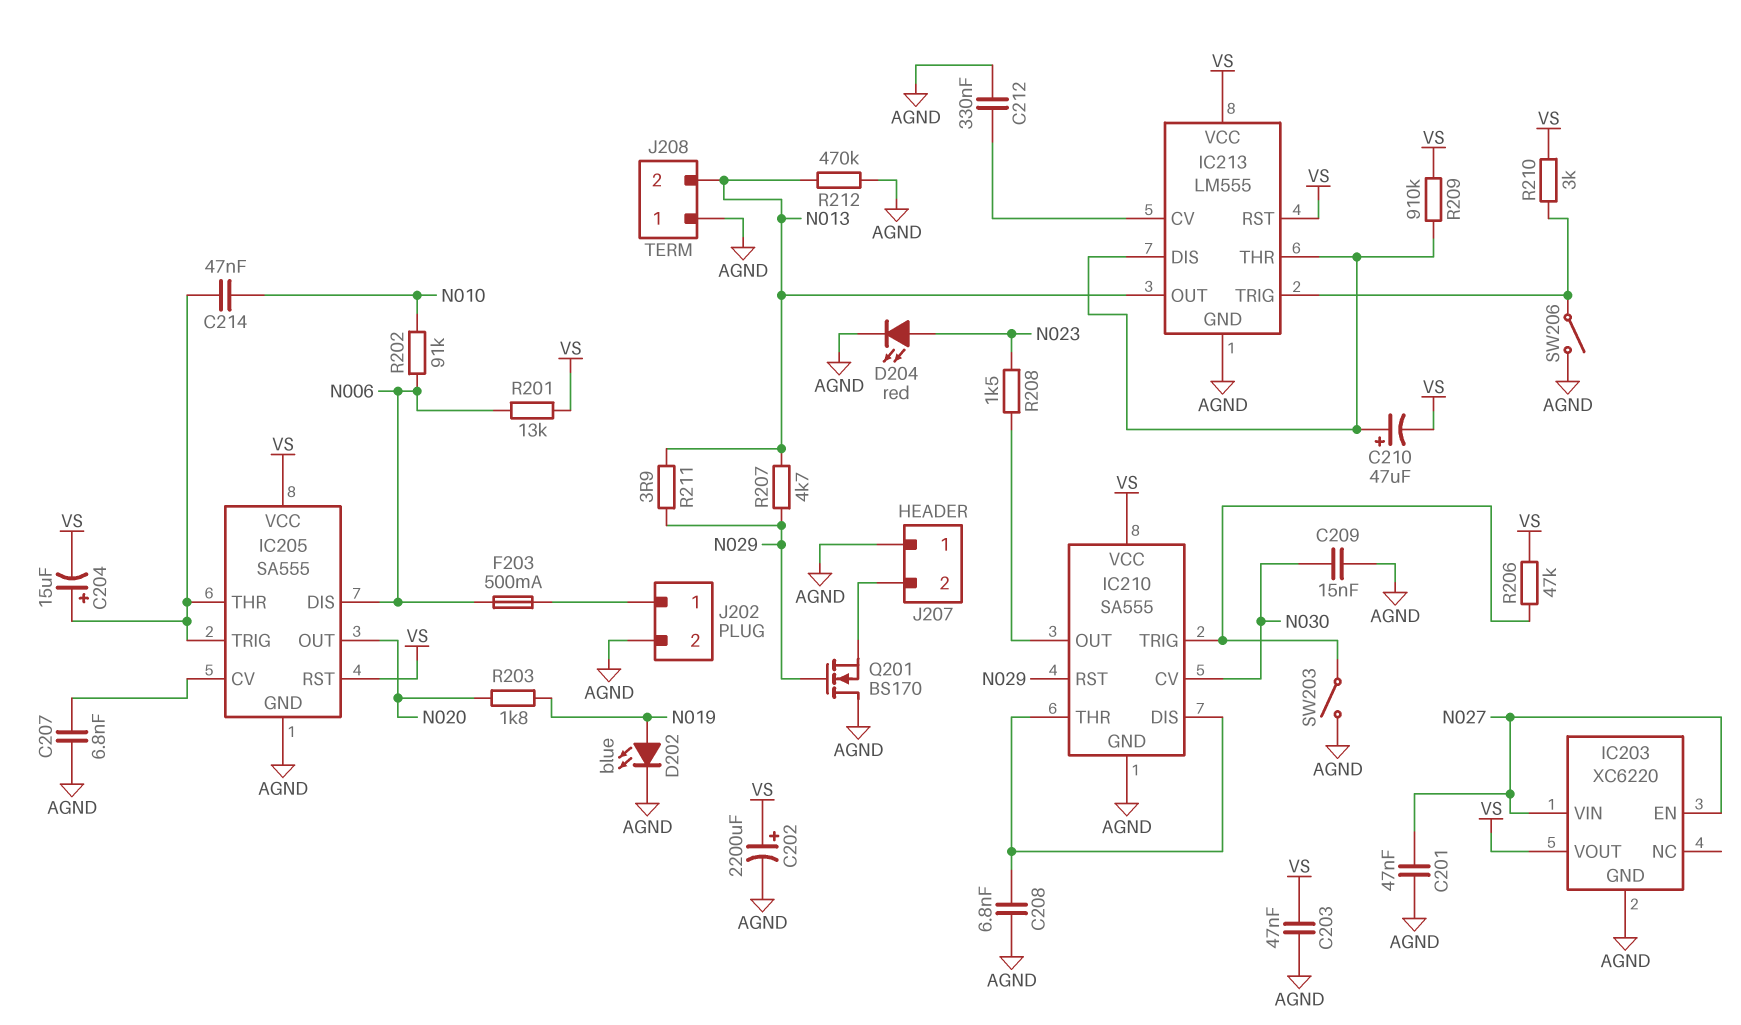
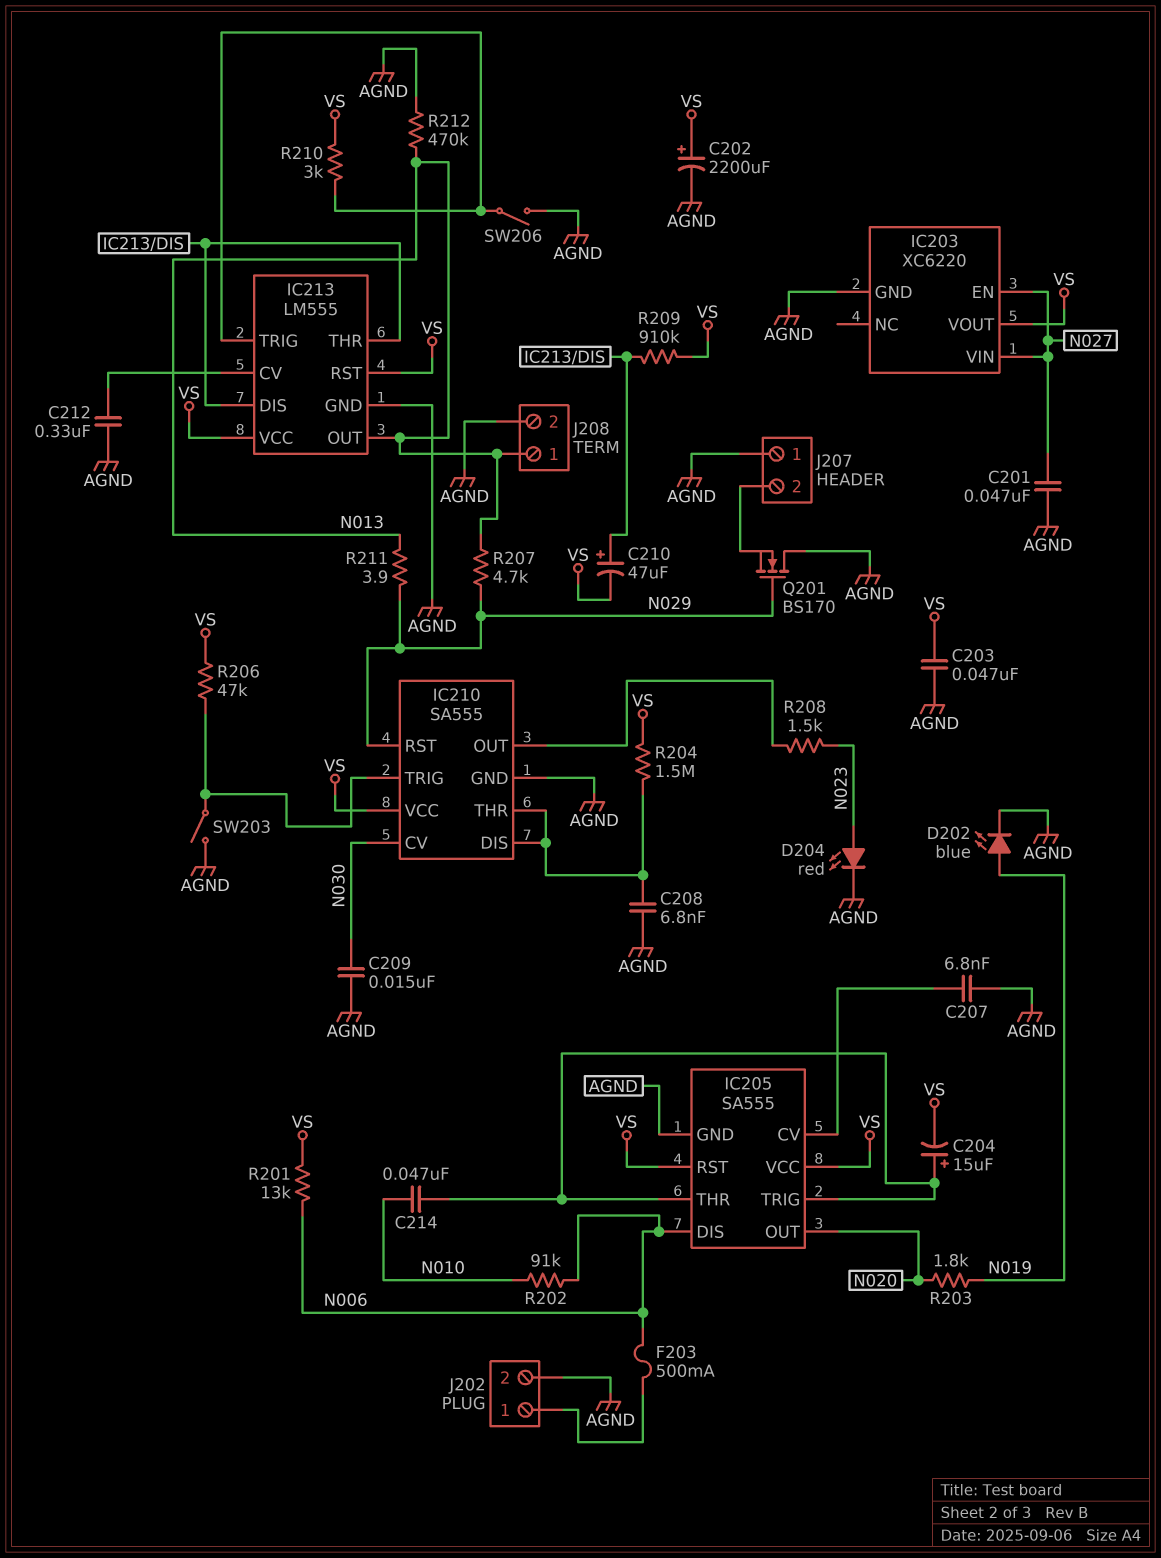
J208 pin 1: AGND -> N013
J208 pin 2: N013 -> AGND
R204: none -> 1.5M (IC210/DIS, VS)

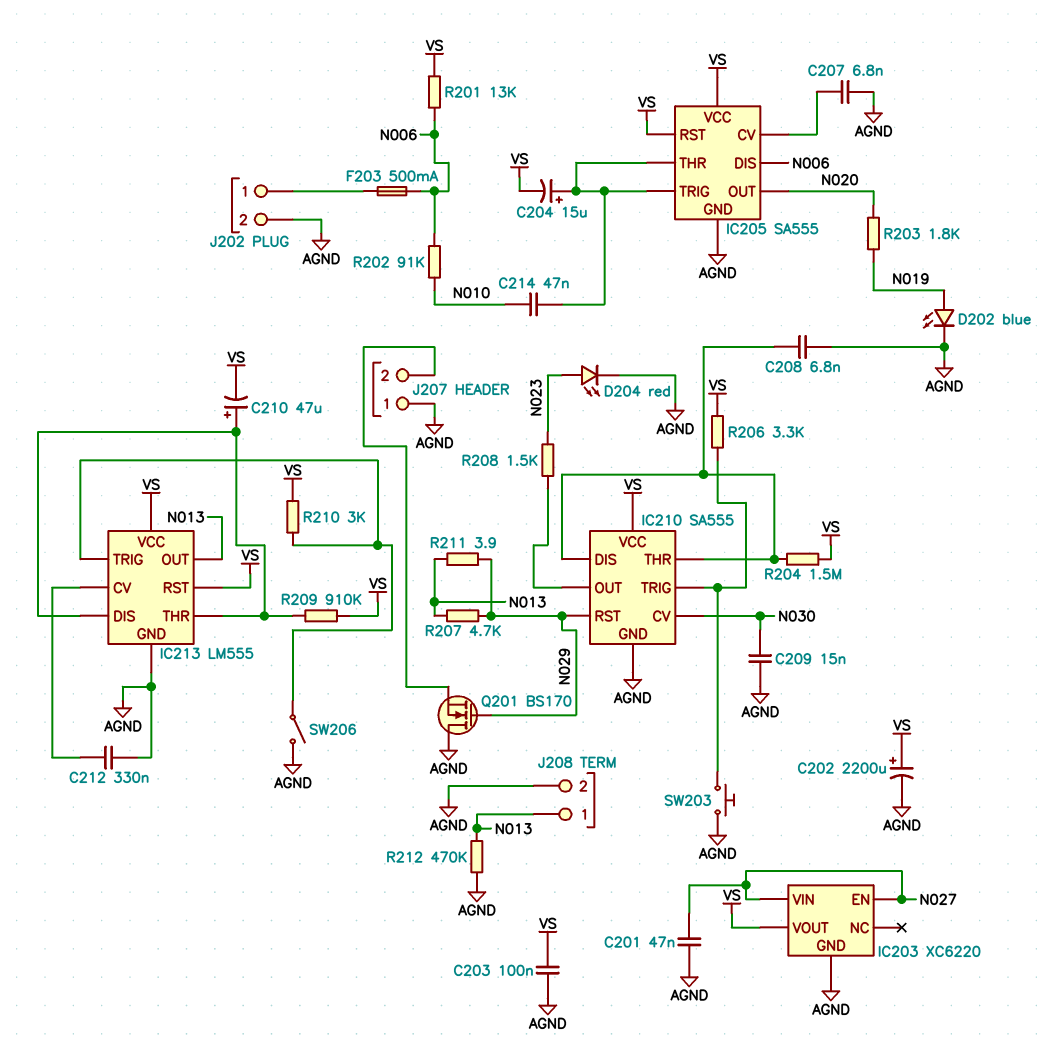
C203: 47nF (AGND, VS) -> 100nF (AGND, VS)
R206: 47k (IC210/TRIG, VS) -> 3.3k (IC210/TRIG, VS)
SW203: switch (AGND, IC210/TRIG) -> button (AGND, IC210/TRIG)

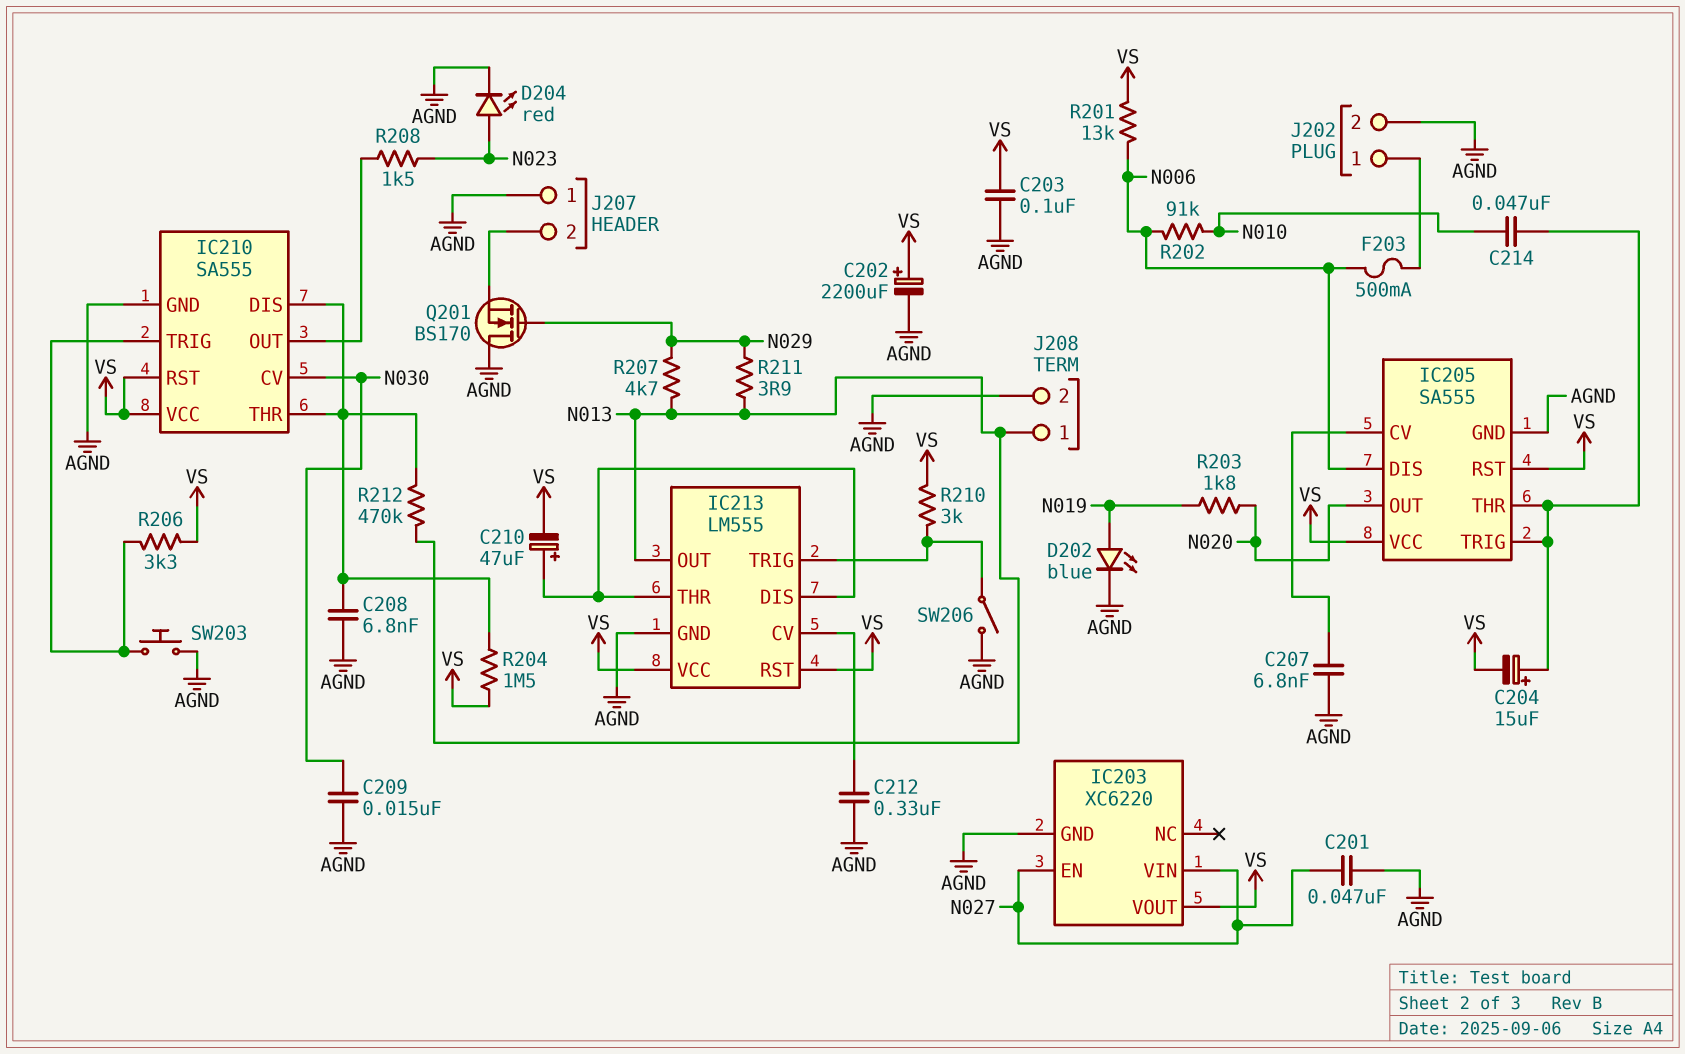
IC210 pin RST: N029 -> VS
R209: 910k (IC213/DIS, VS) -> none
R212: 470k (AGND, N013) -> 470k (IC210/DIS, N013)

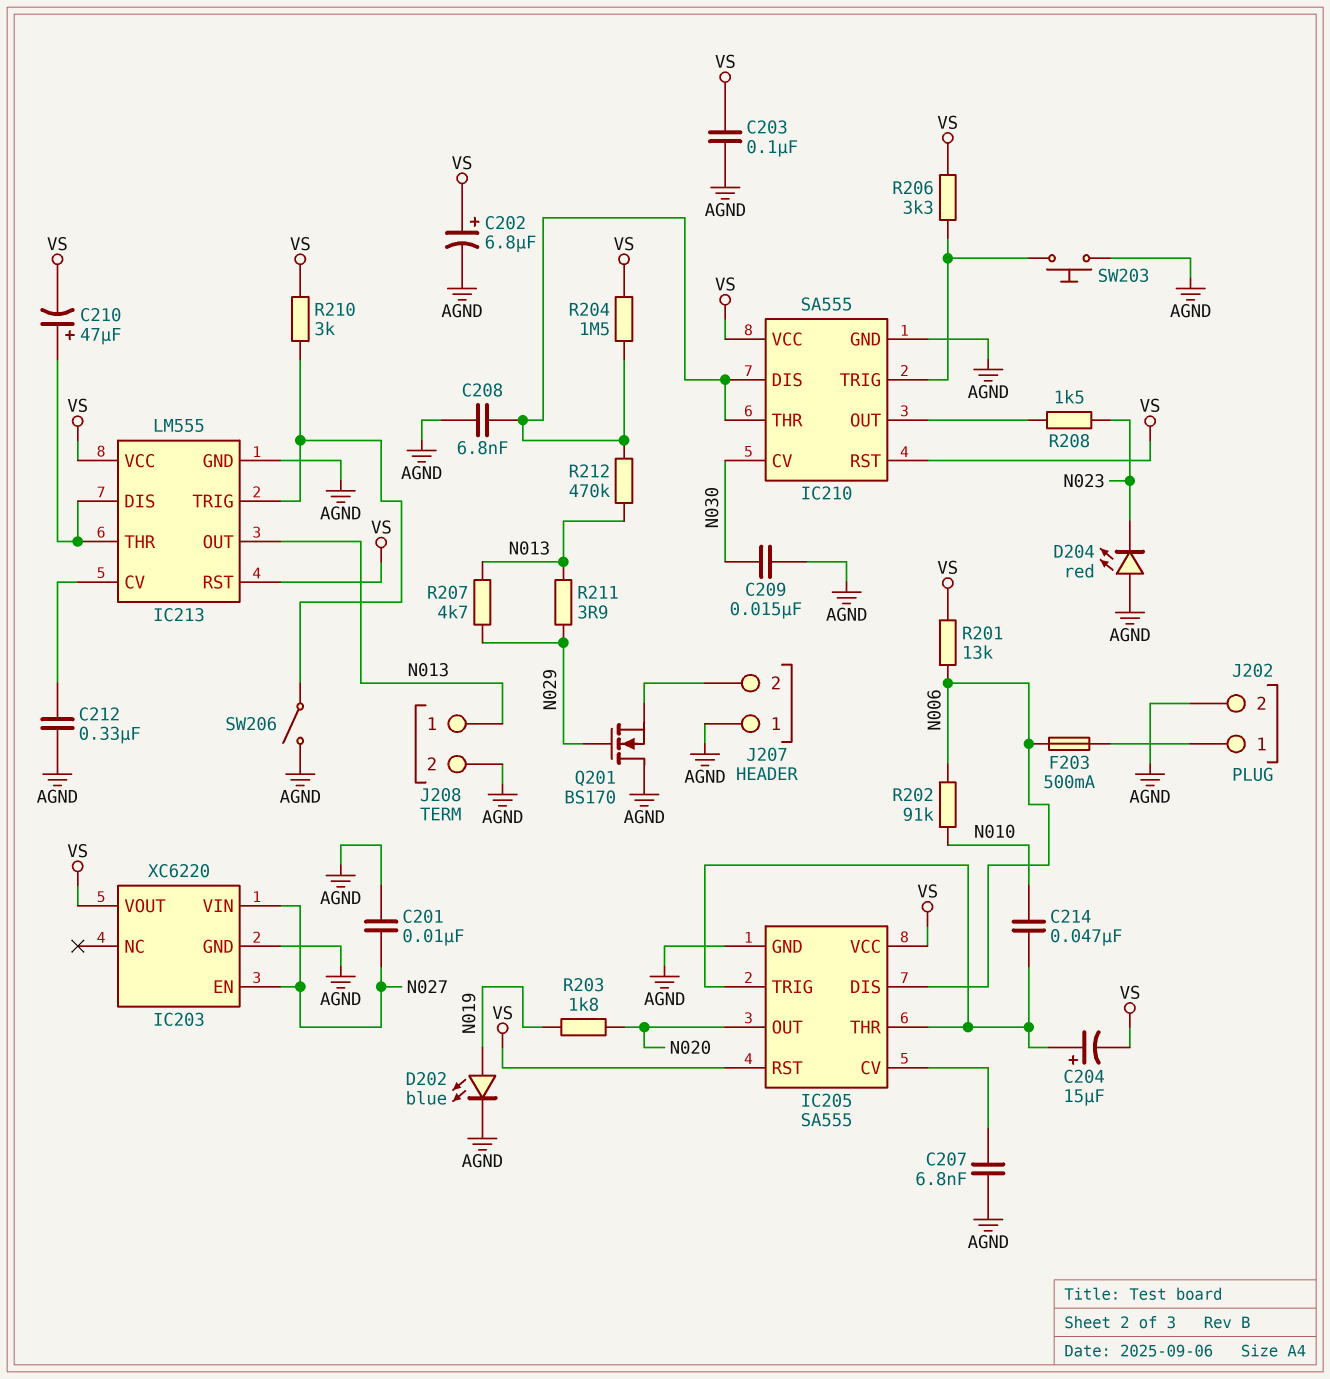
C201: 47nF (AGND, N027) -> 10nF (AGND, N027)
C202: 2200uF (plus VS, minus AGND) -> 6.8uF (plus VS, minus AGND)
D204: LED red (A N023, K AGND) -> LED red (A AGND, K N023)

